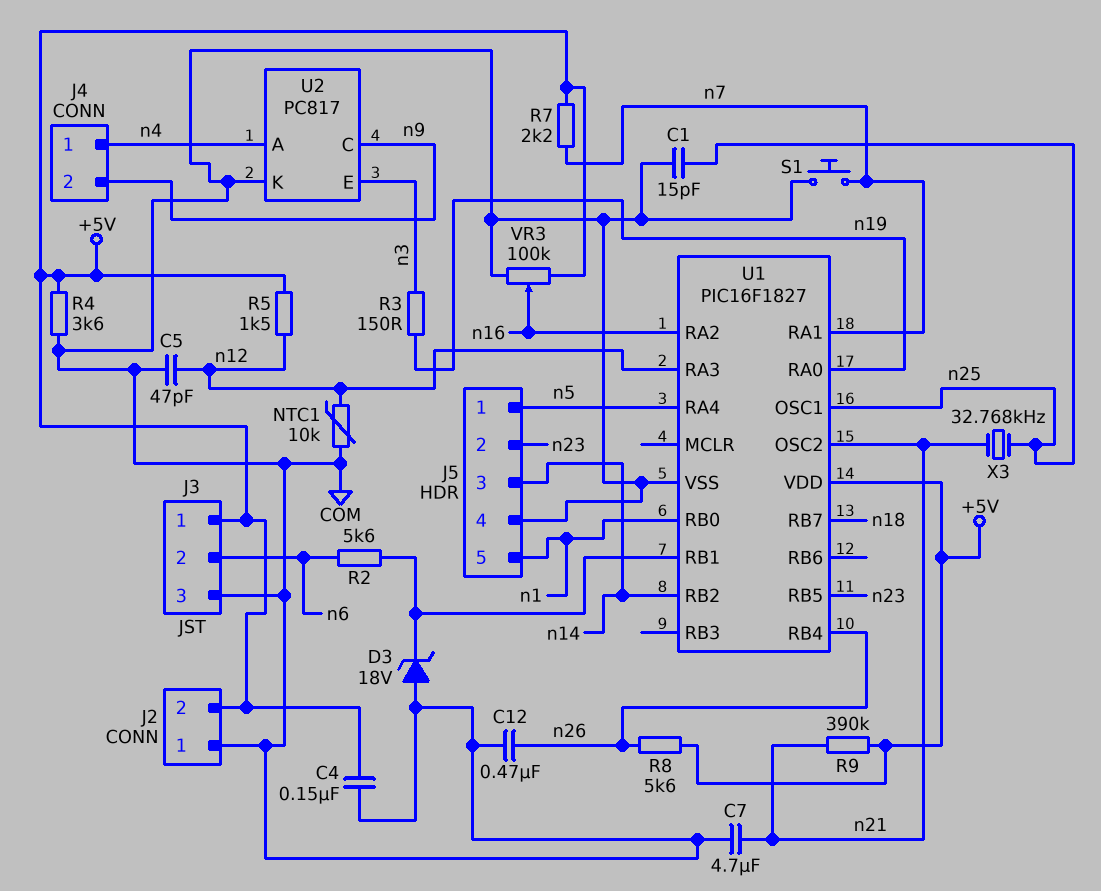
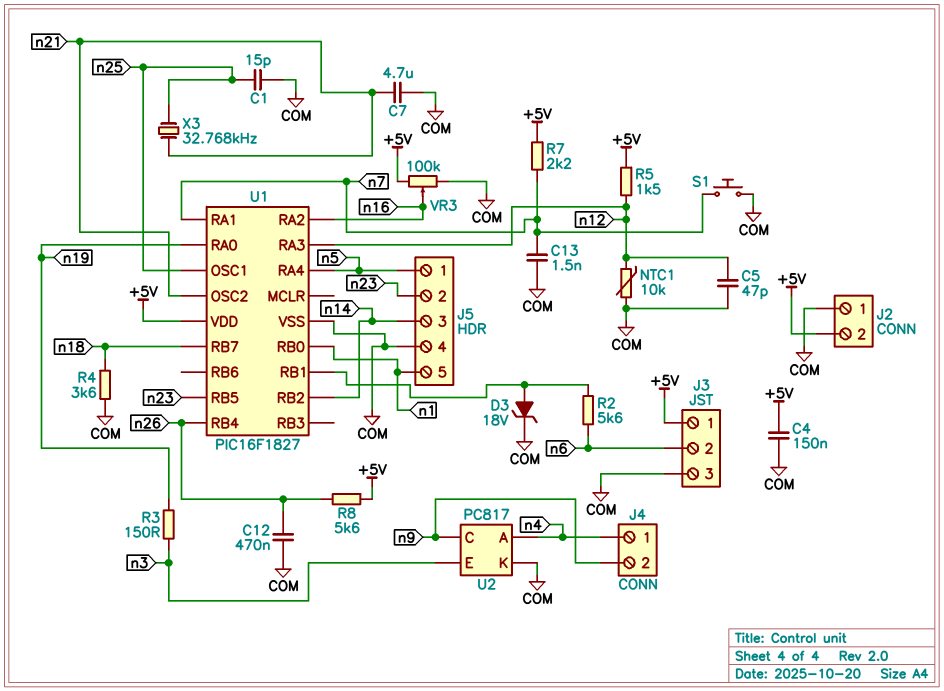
C13: none -> 1.5nF (COM, n7)
D3: zener 18V (A COM, K U1/RB1) -> zener 18V (A U1/RB1, K COM)
R4: 3.6k (+5V, COM) -> 3.6k (COM, n18)
R9: 390k (+5V, n21) -> none

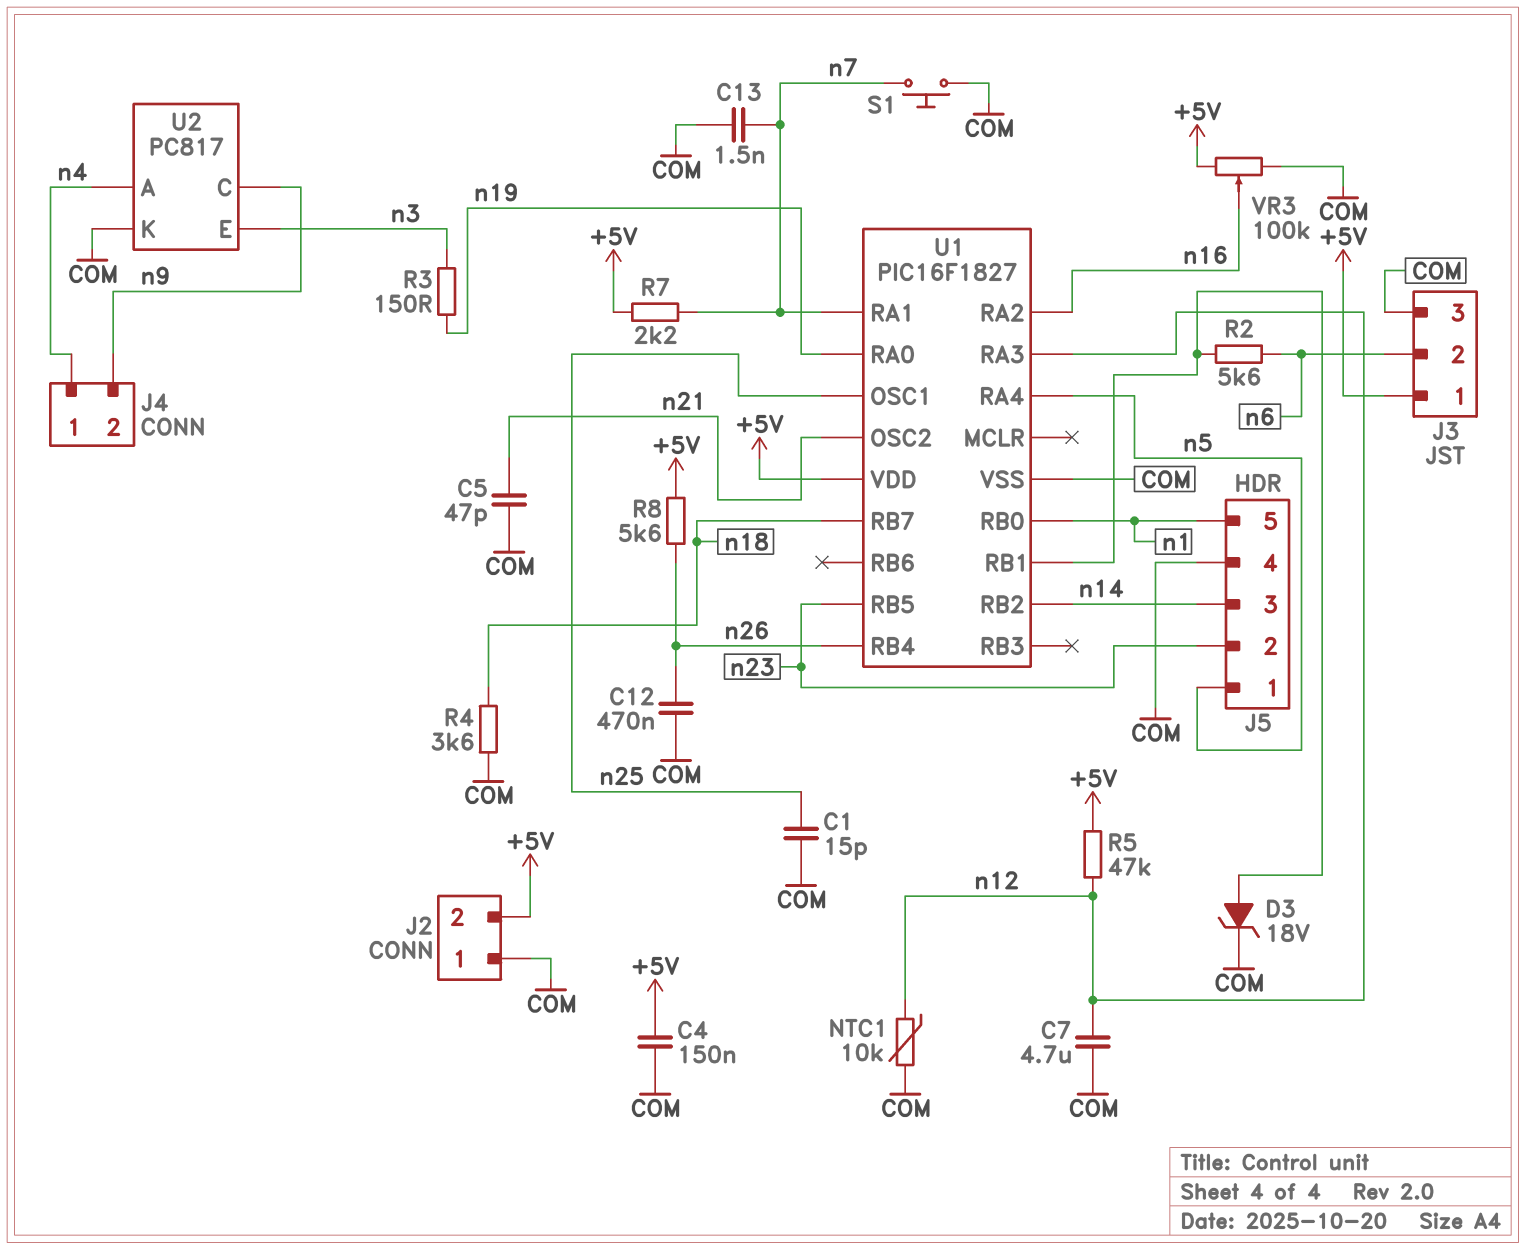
C5: 47pF (COM, n12) -> 47pF (COM, n21)
C7: 4.7uF (COM, n21) -> 4.7uF (COM, n12)
R5: 1.5k (+5V, n12) -> 47k (+5V, n12)
X3: 32.768kHz (n21, n25) -> none

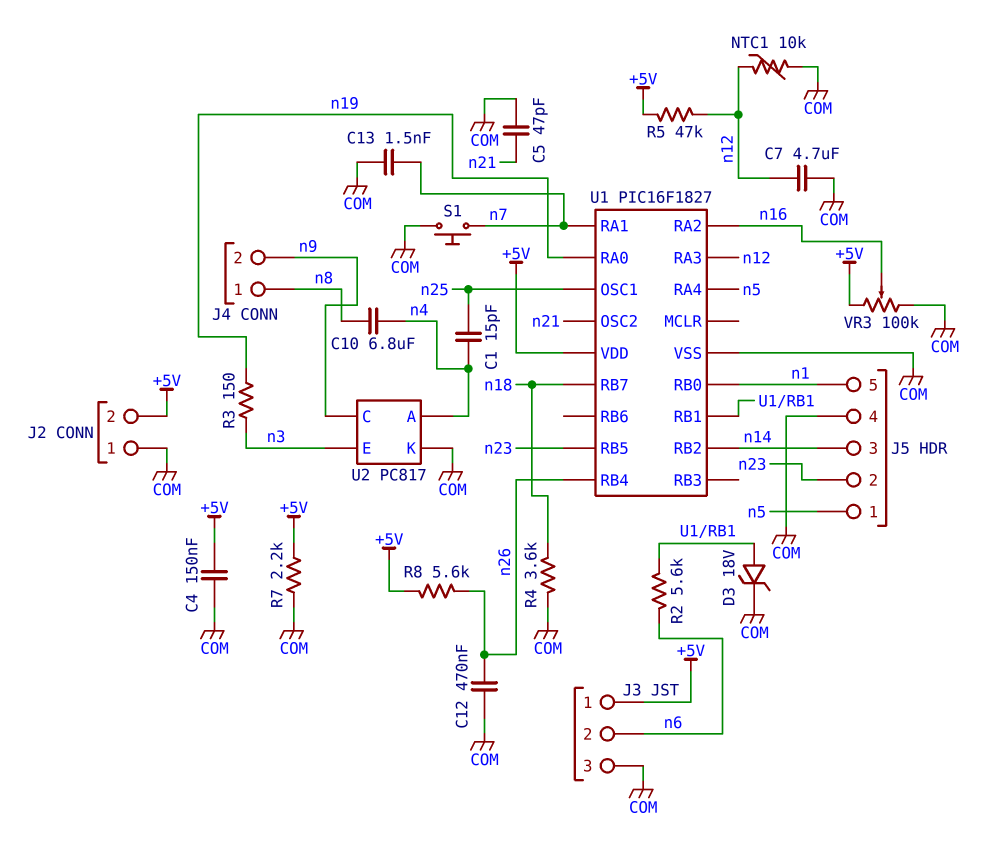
C1: 15pF (COM, n25) -> 15pF (n4, n25)
C10: none -> 6.8uF (n4, n8)
J4 pin 1: n4 -> n8
R7: 2.2k (+5V, n7) -> 2.2k (+5V, COM)

